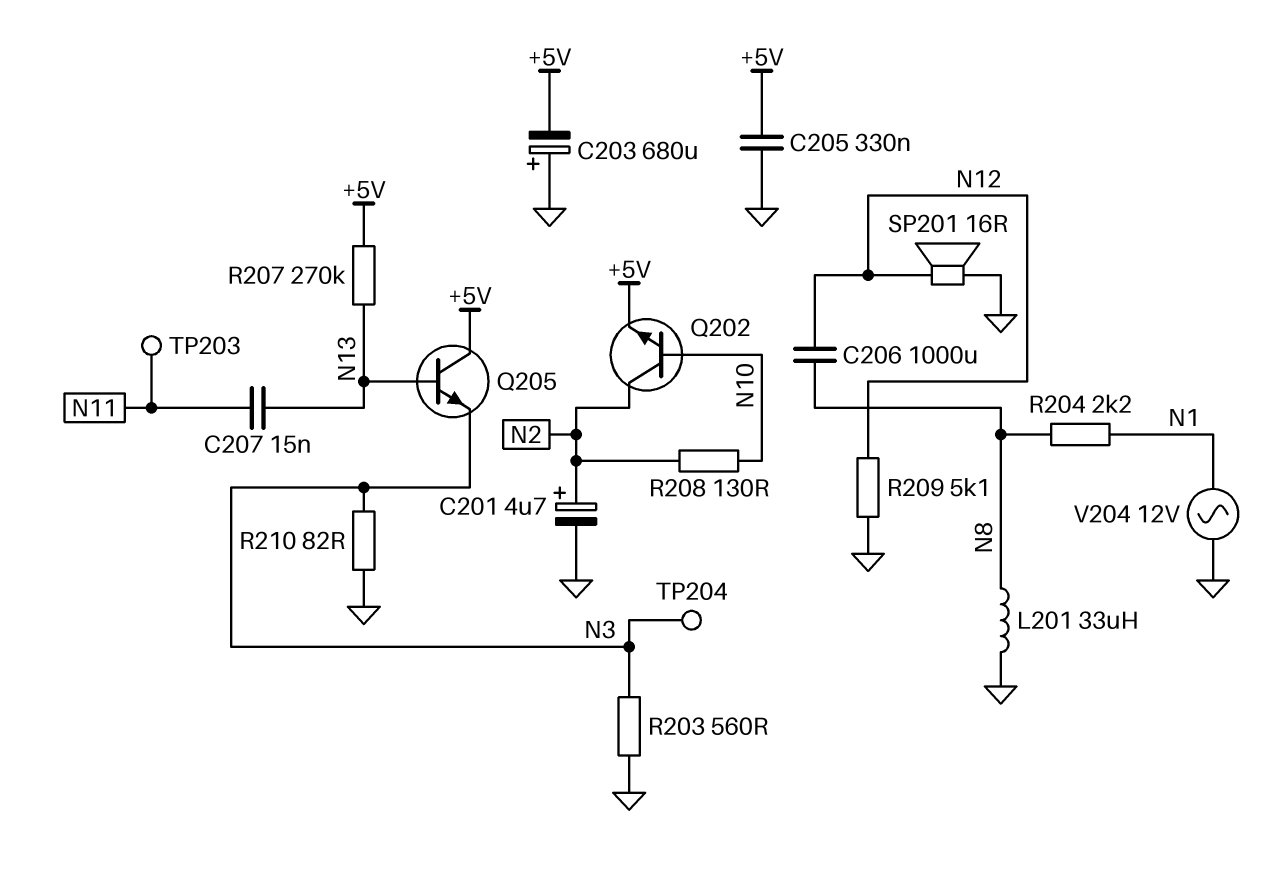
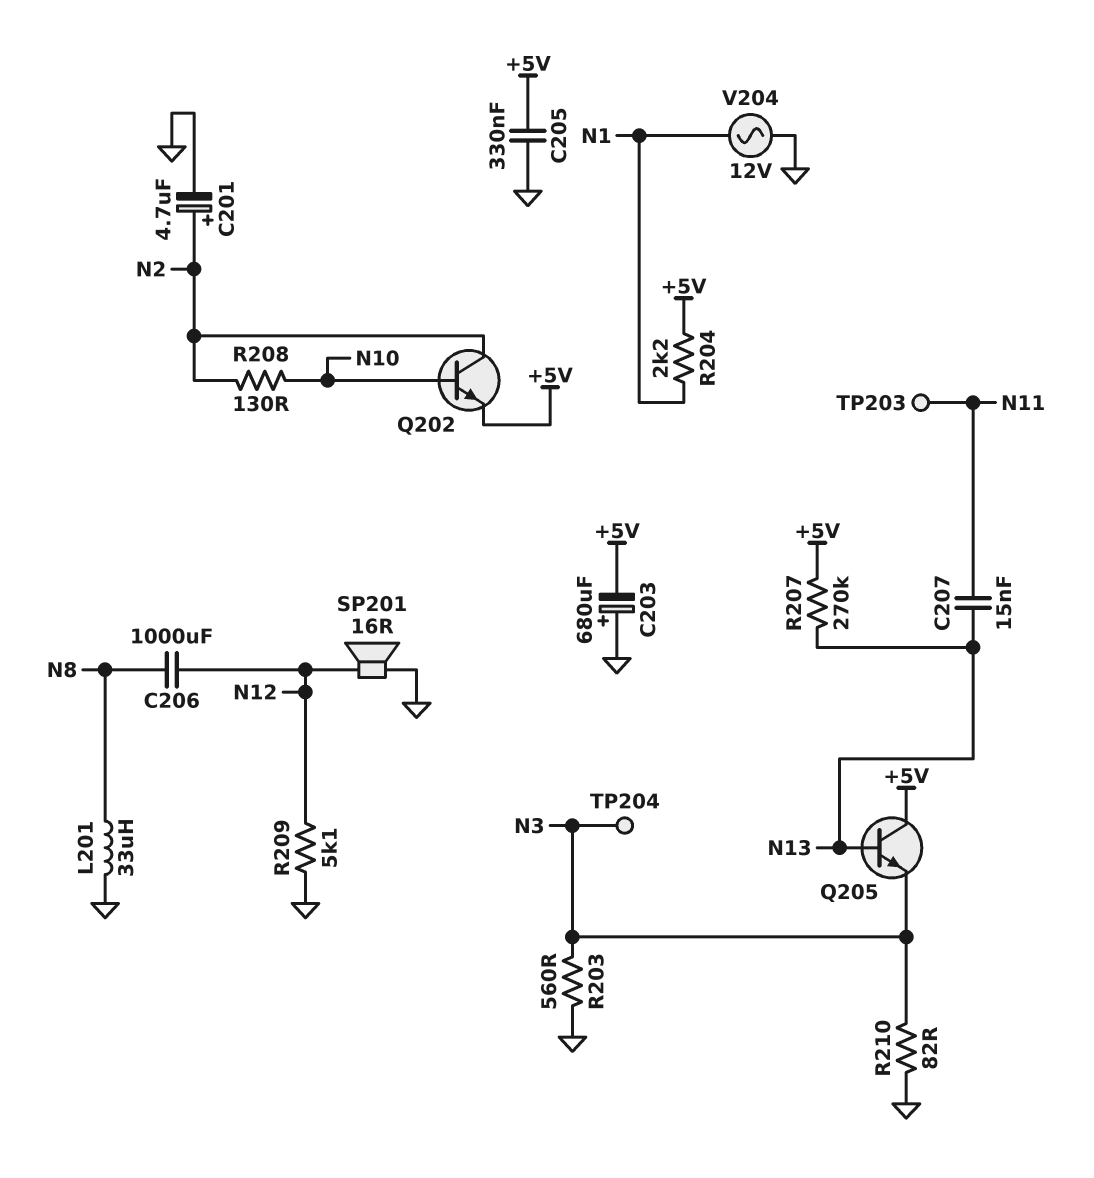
R204: 2.2k (N1, N8) -> 2.2k (+5V, N1)

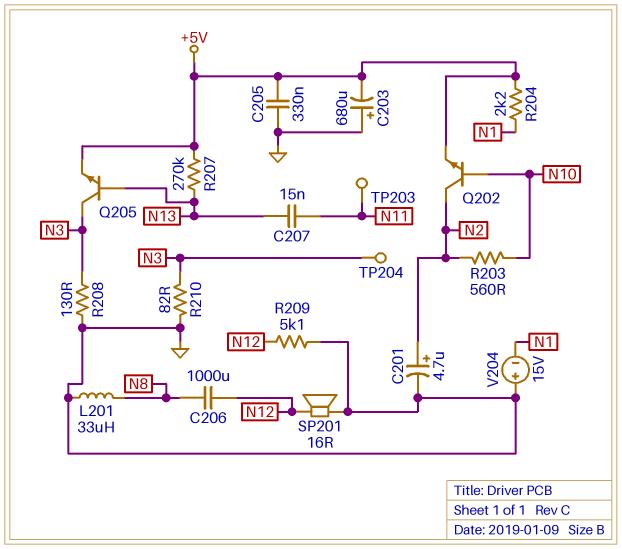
Q205: NPN (B N13, C +5V, E N3) -> NPN (B N13, C N3, E +5V)
R203: 560 (GND, N3) -> 560 (N2, N10)
R208: 130 (N2, N10) -> 130 (GND, N3)
V204: AC 12V (GND, N1) -> 15V (plus GND, minus N1)

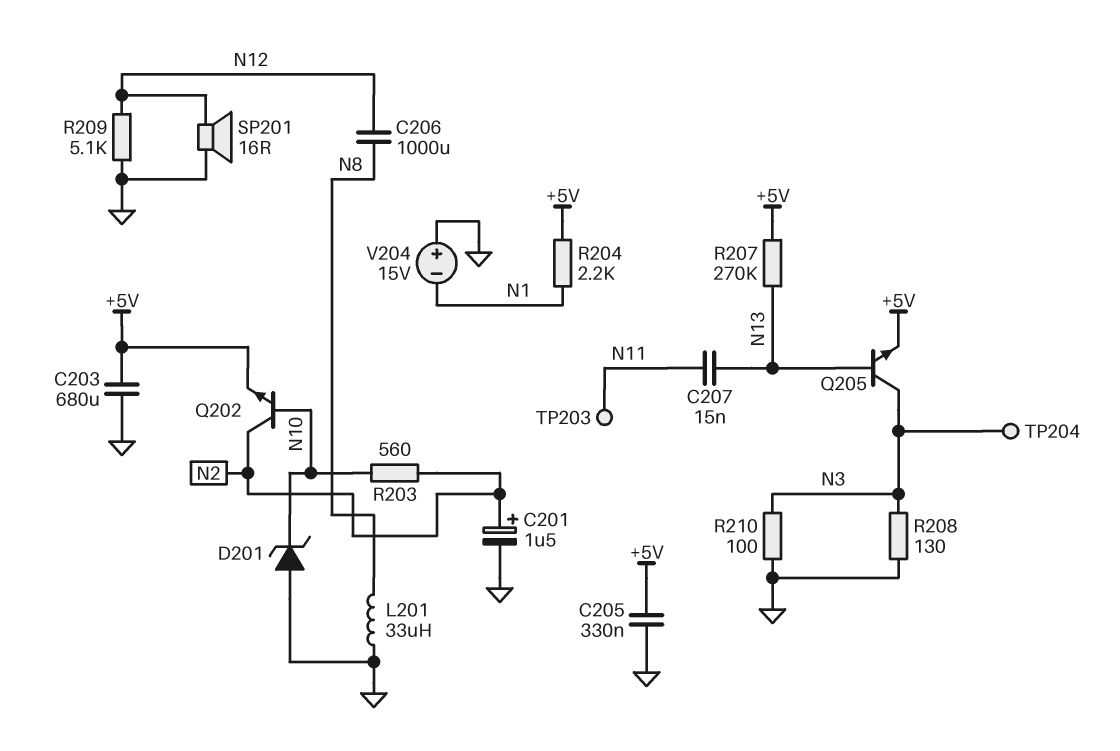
C201: 4.7uF (plus N2, minus GND) -> 1.5uF (plus N2, minus GND)
C203: 680uF (plus GND, minus +5V) -> 680uF (+5V, GND)
D201: none -> zener (A GND, K N10)
R210: 82 (GND, N3) -> 100 (GND, N3)

